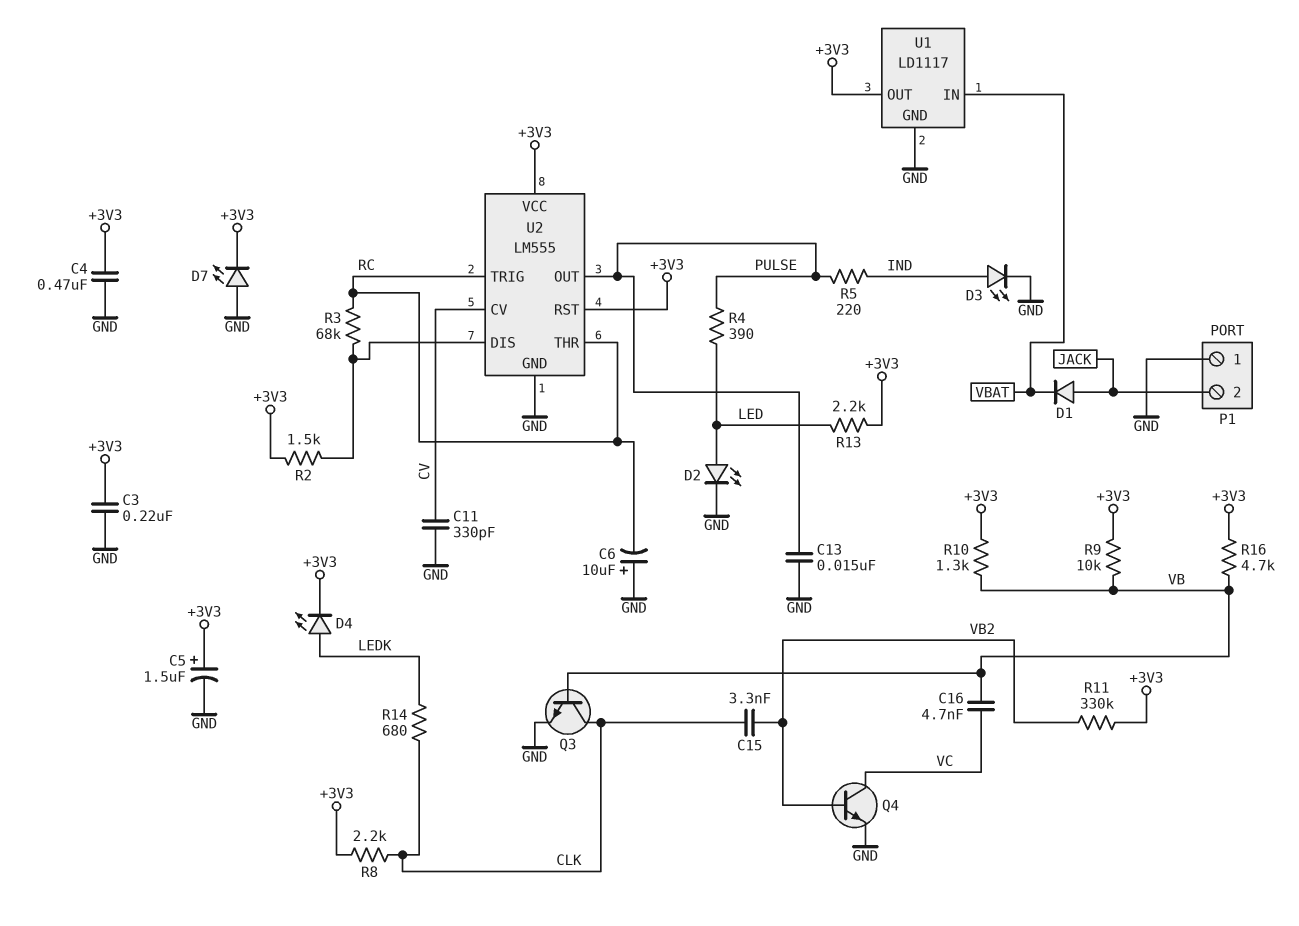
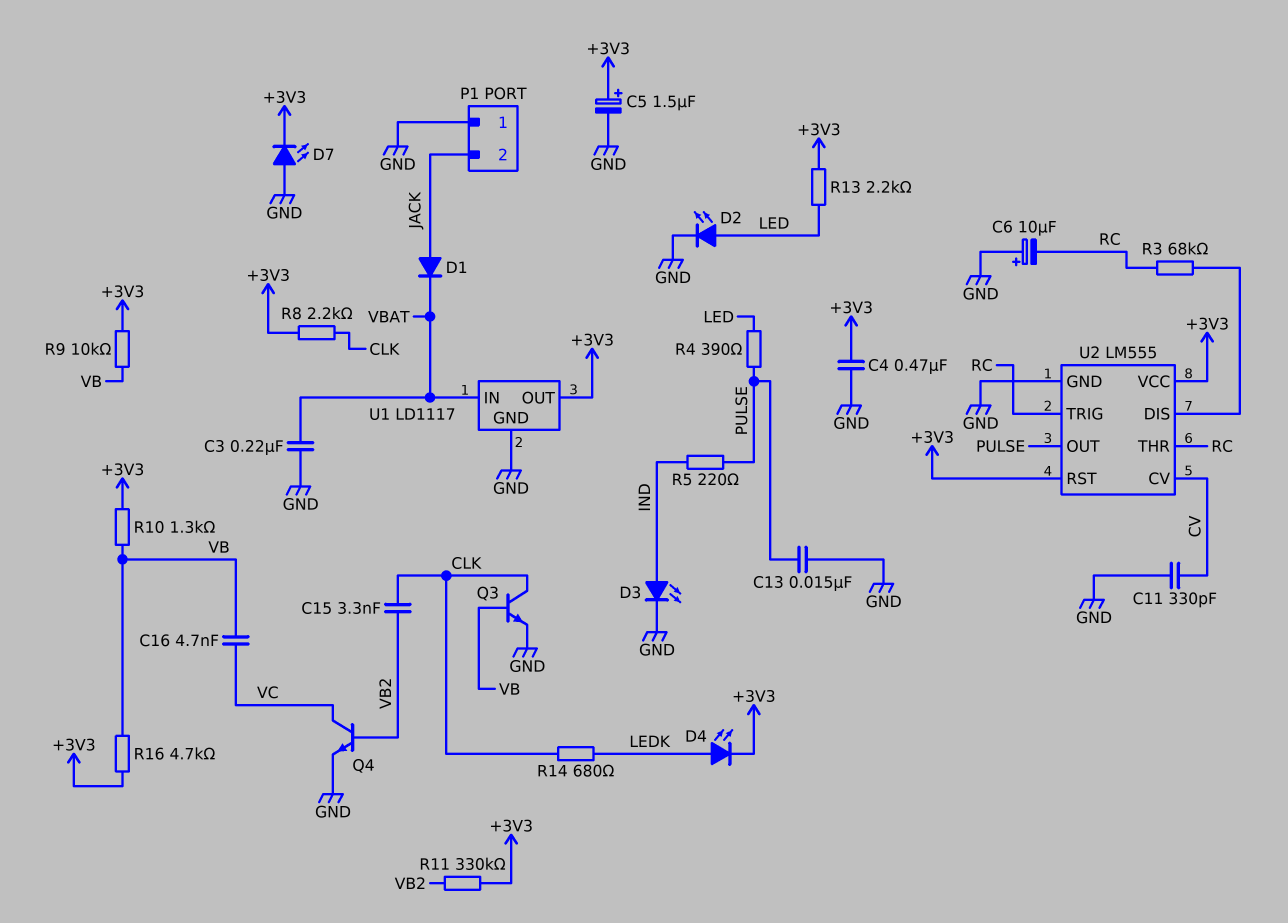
C3: 220nF (+3V3, GND) -> 220nF (GND, VBAT)
R2: 1.5k (+3V3, U2/DIS) -> none

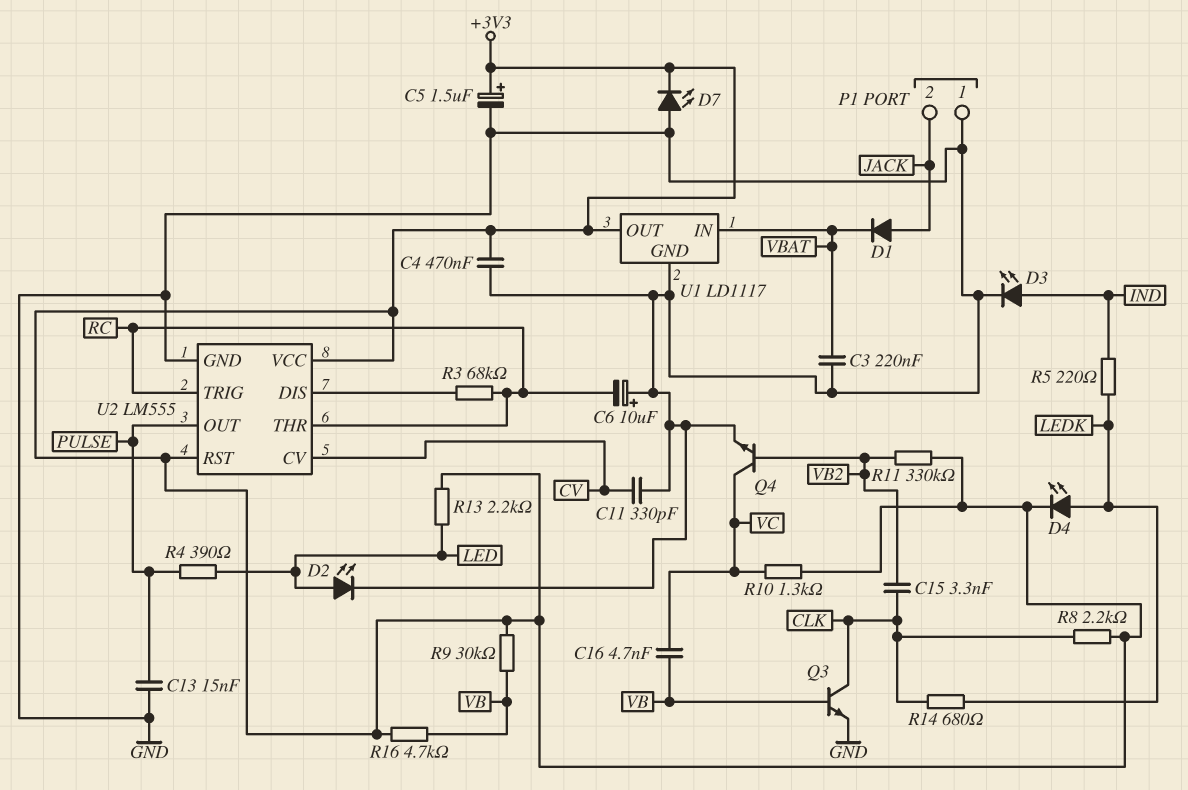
R5: 220 (IND, PULSE) -> 220 (IND, LEDK)
R9: 10k (+3V3, VB) -> 30k (+3V3, VB)
R10: 1.3k (+3V3, VB) -> 1.3k (+3V3, VC)

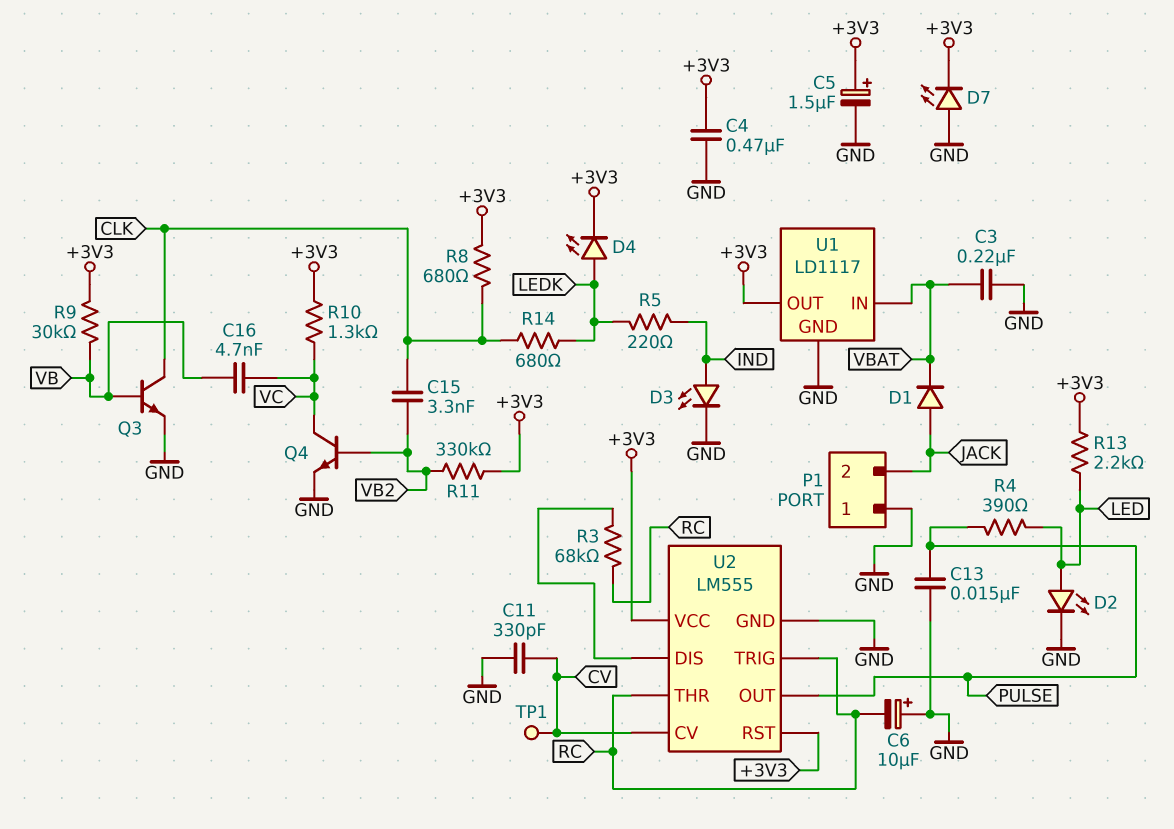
R8: 2.2k (+3V3, CLK) -> 680 (+3V3, CLK)
R16: 4.7k (+3V3, VB) -> none
TP1: none -> test point (CV)

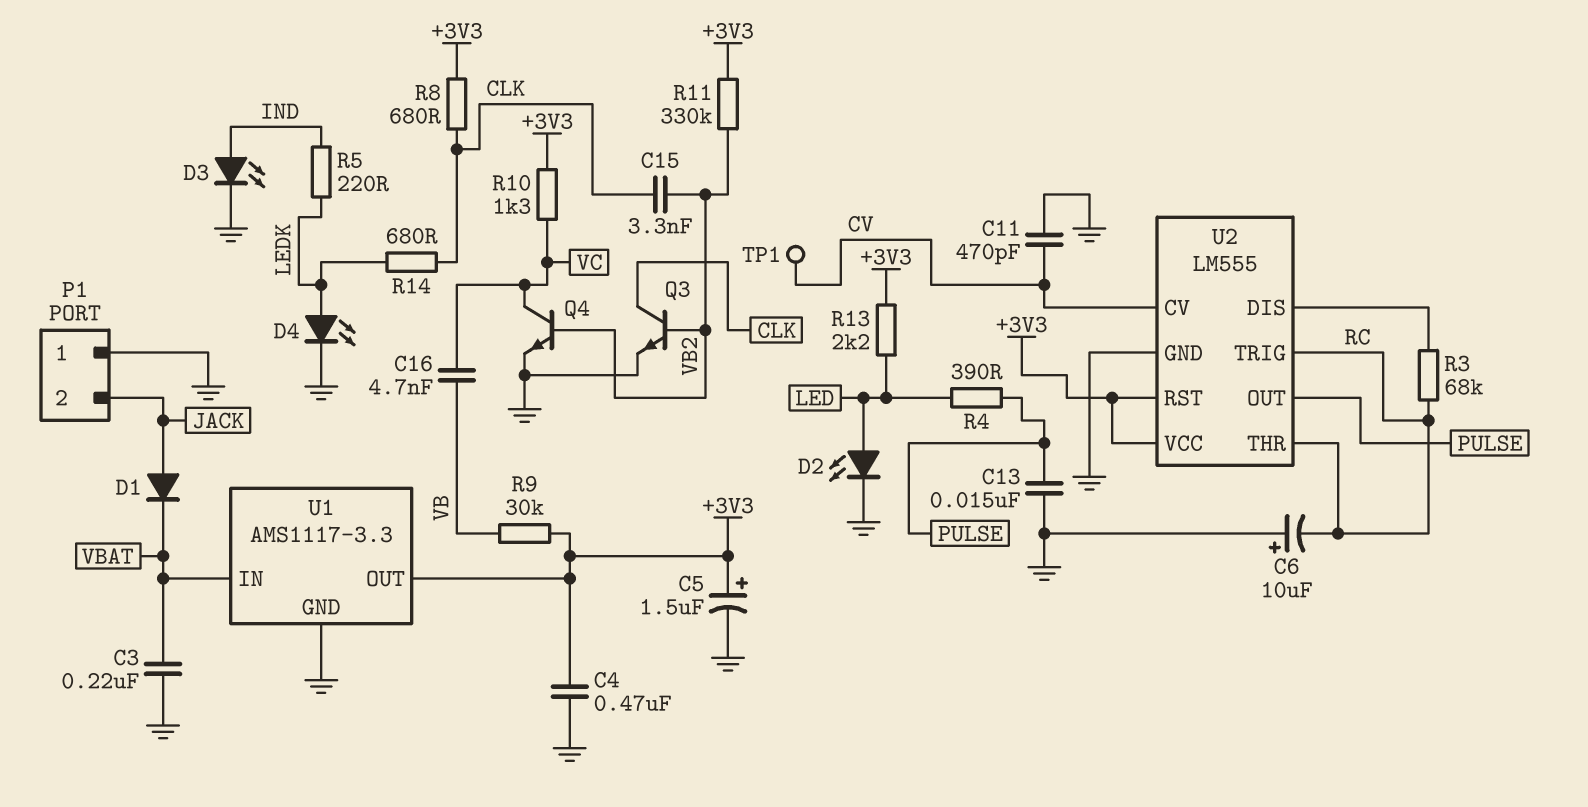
C11: 330pF (CV, GND) -> 470pF (CV, GND)
D4: LED (A LEDK, K +3V3) -> LED (A LEDK, K GND)
D7: LED (A GND, K +3V3) -> none
Q3: NPN (B VB, C CLK, E GND) -> NPN (B VB2, C CLK, E GND)
U1: LD1117 -> AMS1117-3.3

